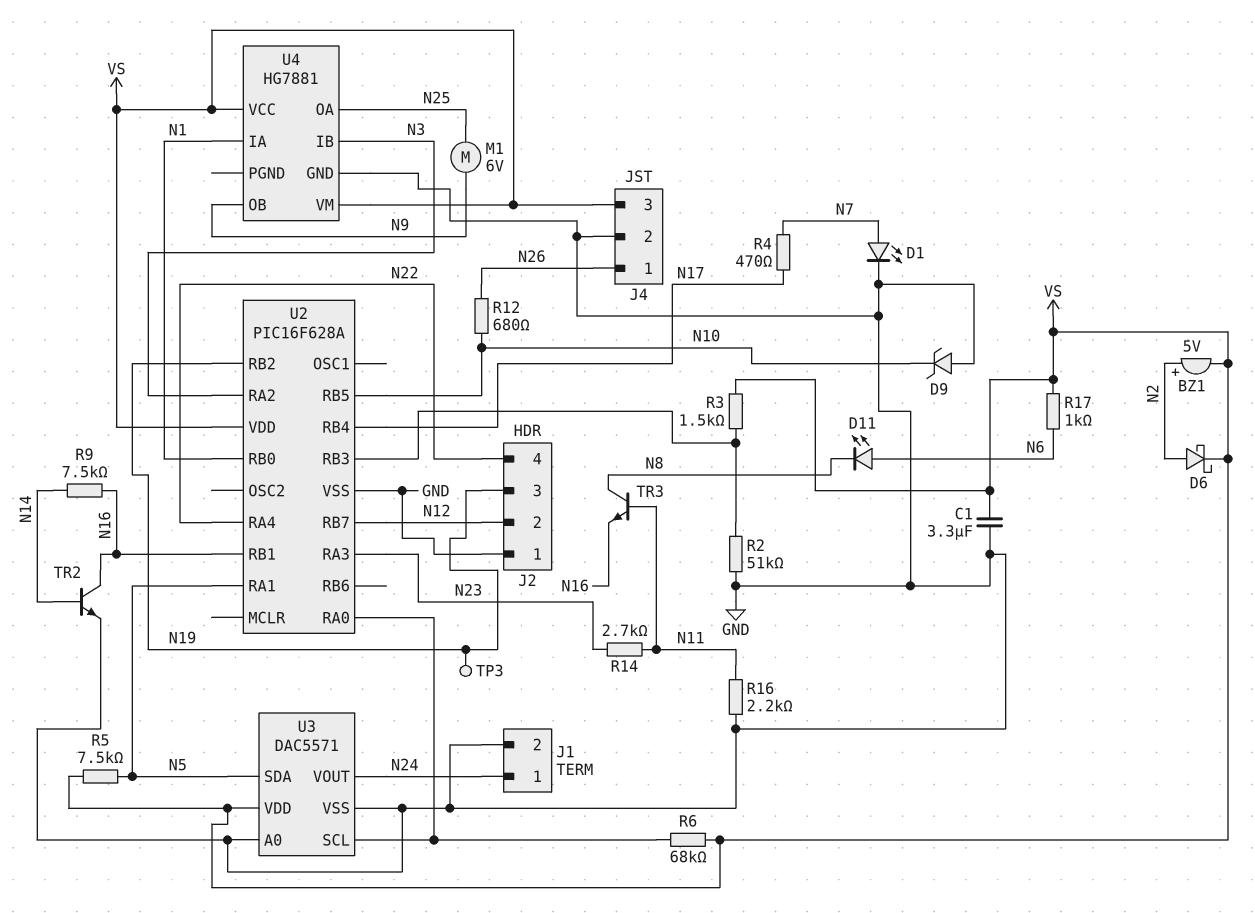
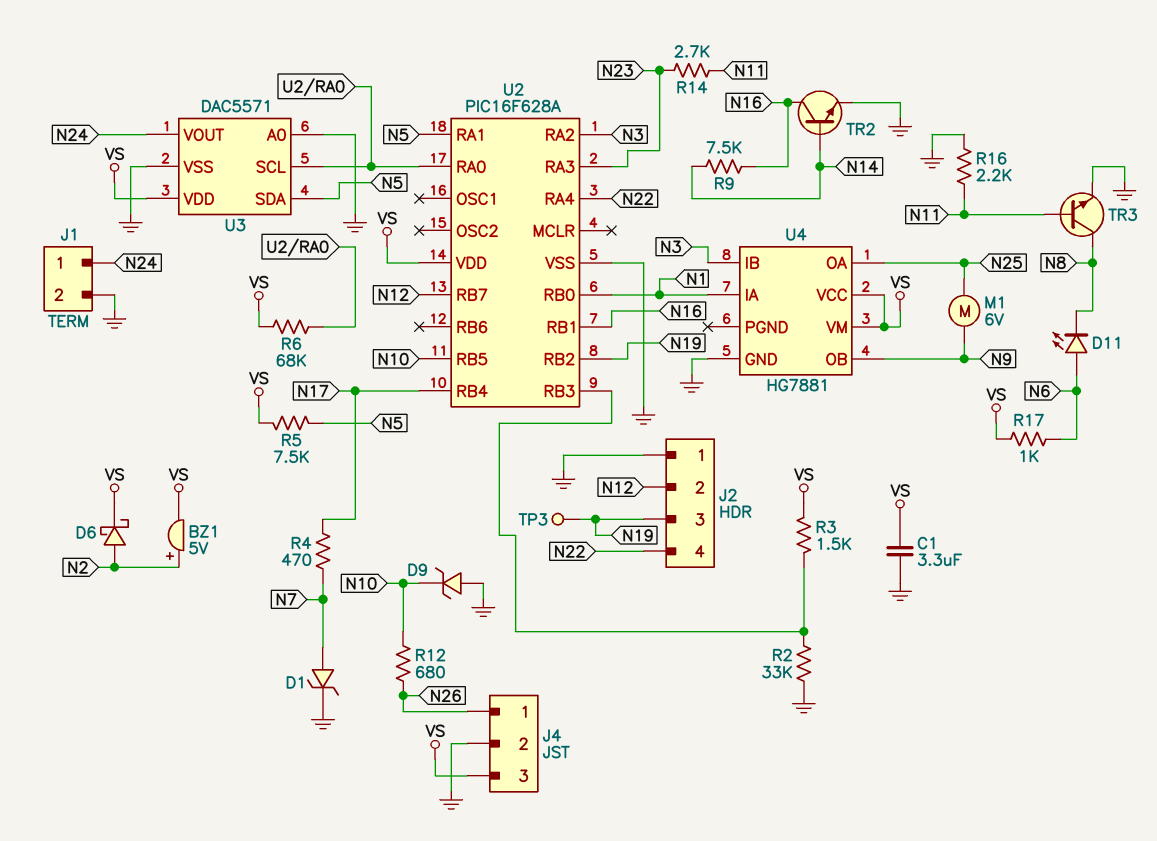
D1: LED (A N7, K GND) -> zener (A N7, K GND)
R2: 51k (GND, U2/RB3) -> 33k (GND, U2/RB3)
TR3: NPN (B N11, C N8, E N16) -> NPN (B N11, C N8, E GND)

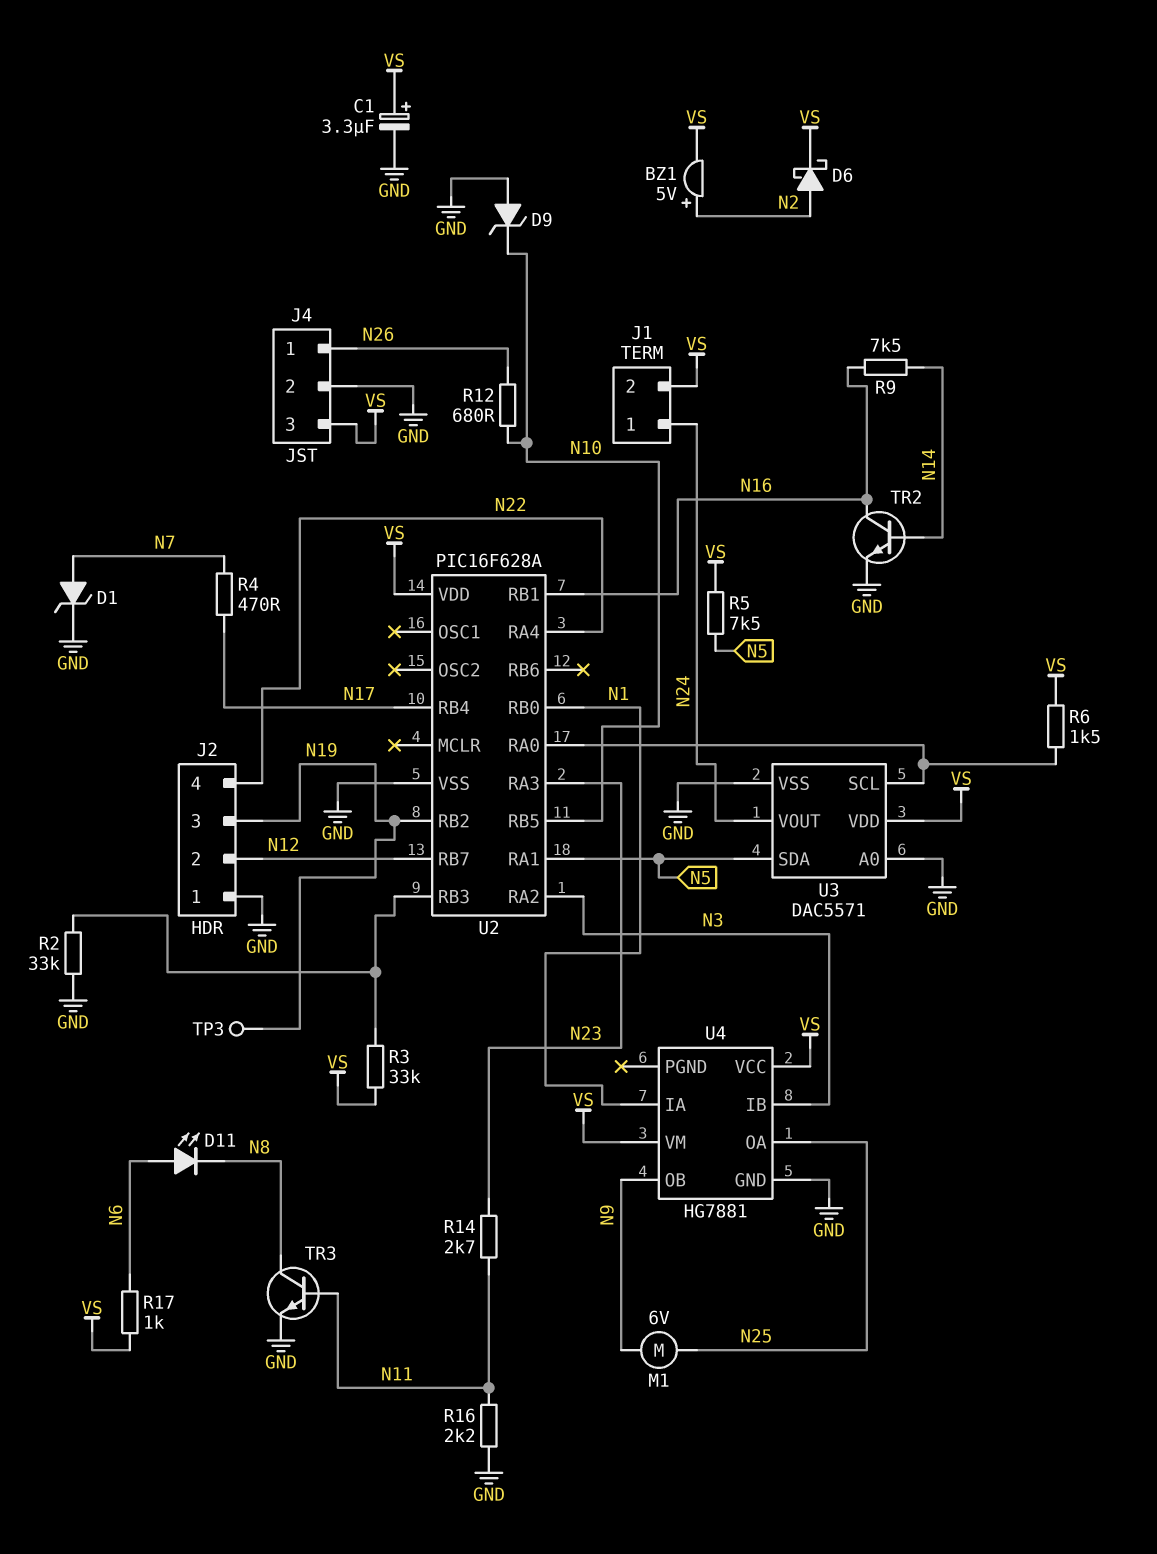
C1: 3.3uF (GND, VS) -> 3.3uF (plus VS, minus GND)
J1 pin 2: GND -> VS
R3: 1.5k (U2/RB3, VS) -> 33k (U2/RB3, VS)
R6: 68k (U2/RA0, VS) -> 1.5k (U2/RA0, VS)

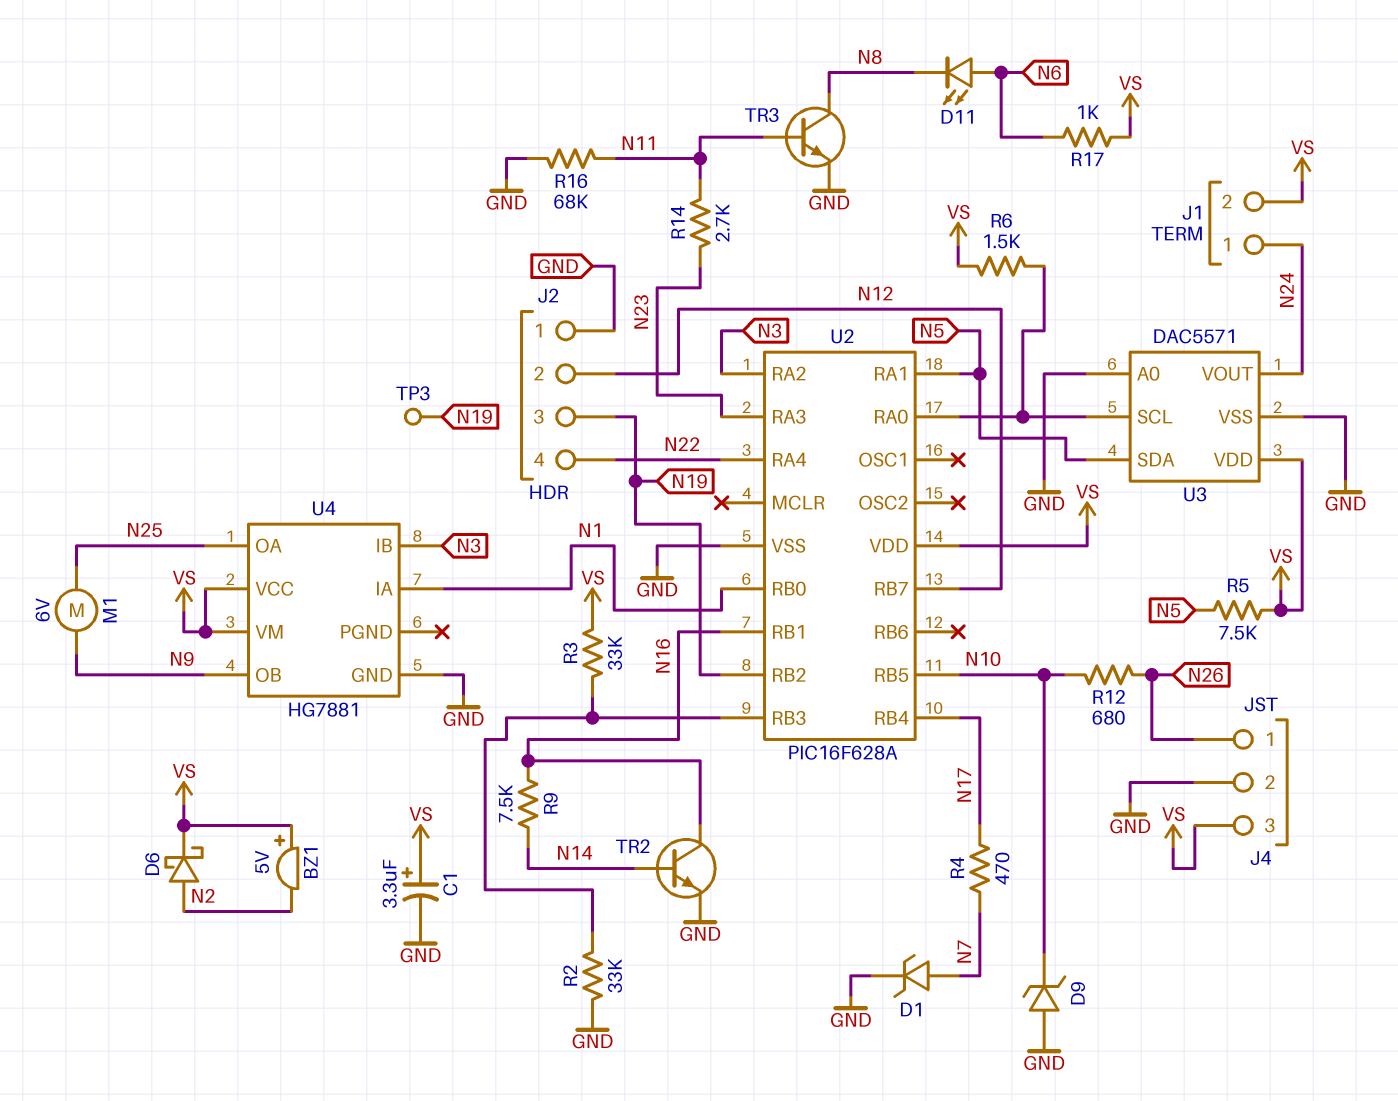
BZ1: buzzer 5V (plus N2, minus VS) -> buzzer 5V (plus VS, minus N2)
R16: 2.2k (GND, N11) -> 68k (GND, N11)

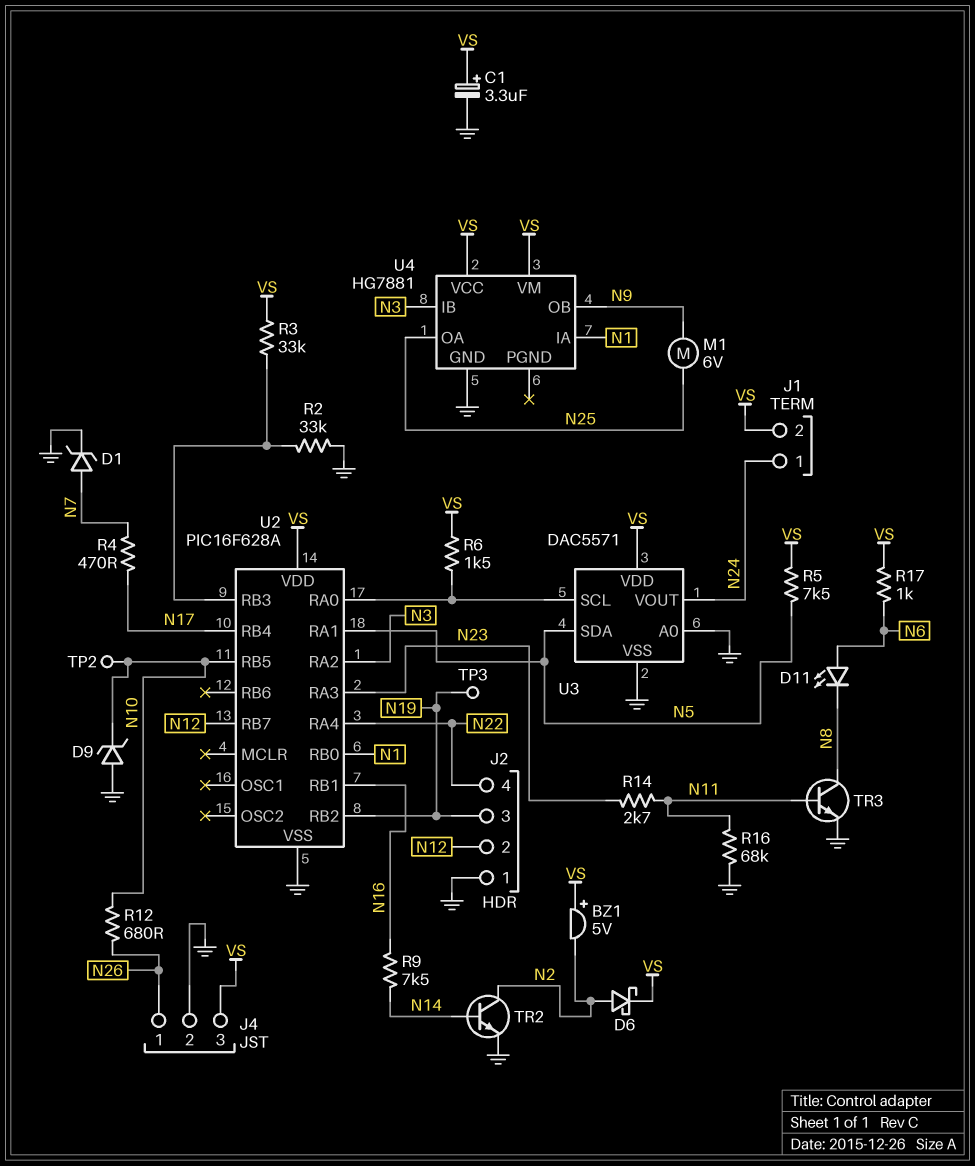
TP2: none -> test point (N10)
TR2: NPN (B N14, C N16, E GND) -> NPN (B N14, C N2, E GND)

